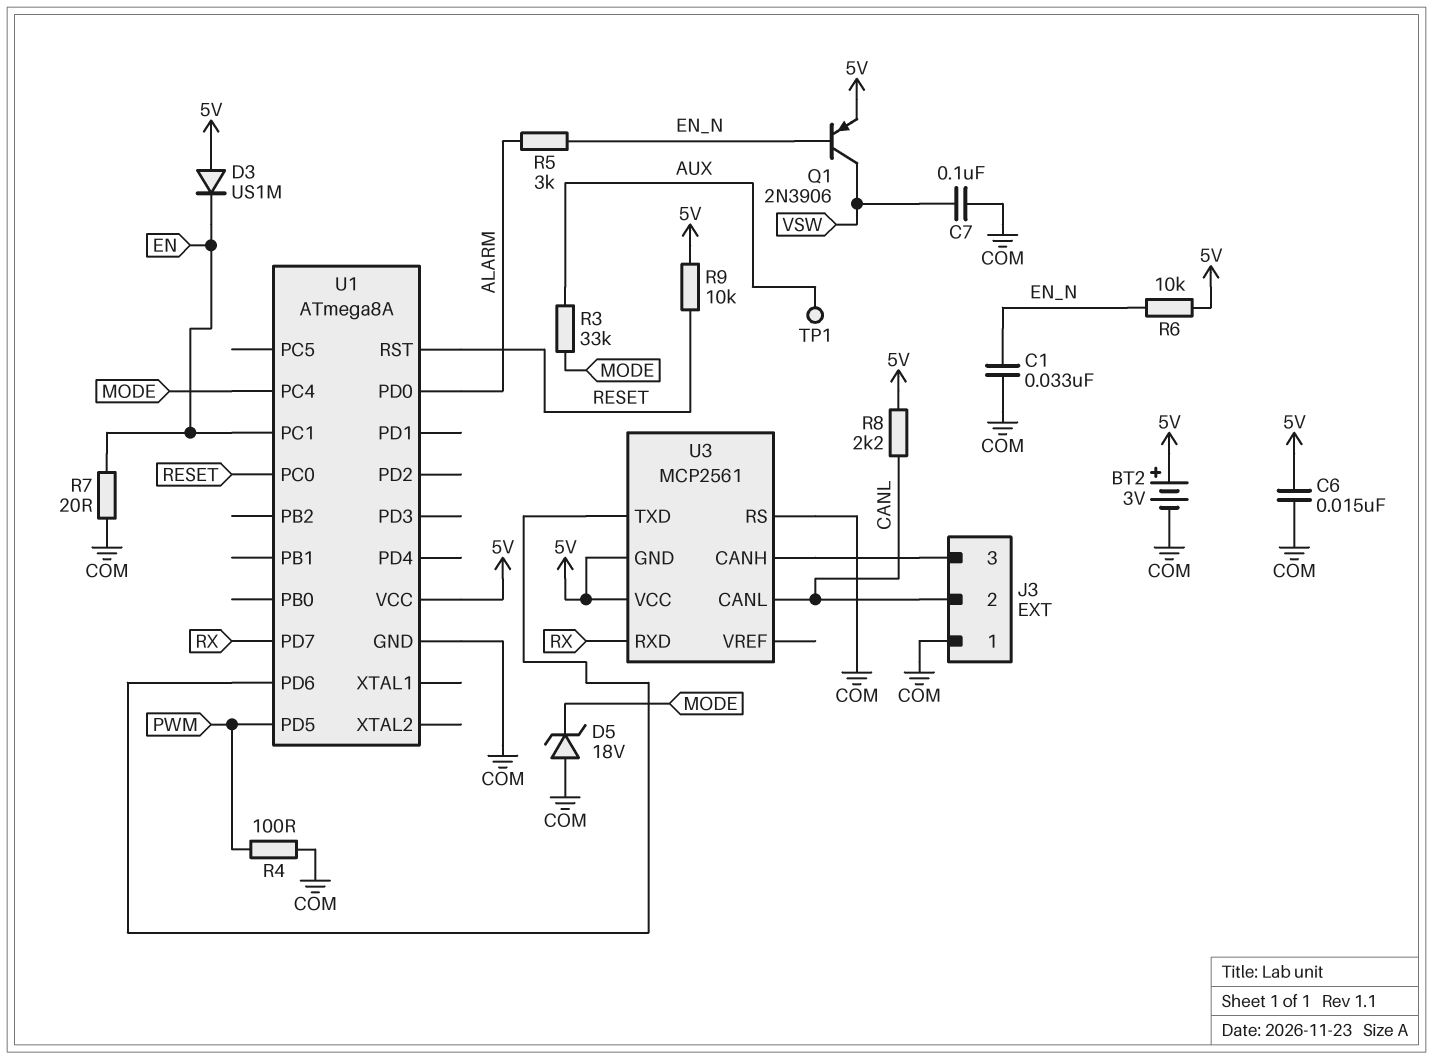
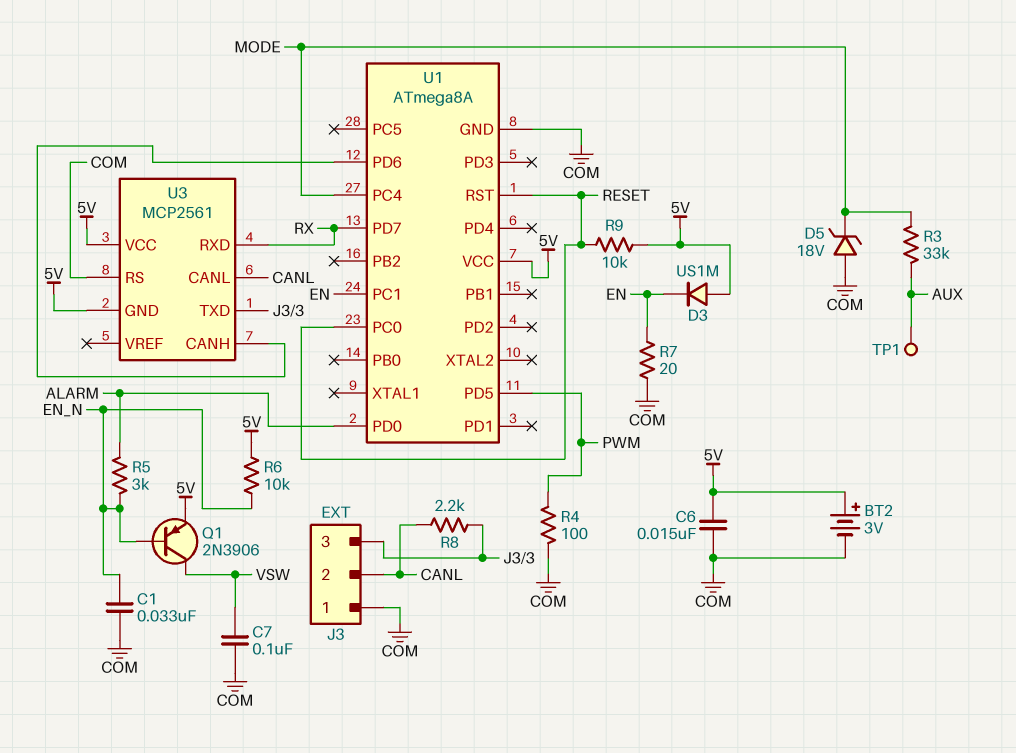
R8: 2.2k (5V, CANL) -> 2.2k (CANL, J3/3)
U3 pin CANH: J3/3 -> U1/PD6
U3 pin TXD: U1/PD6 -> J3/3

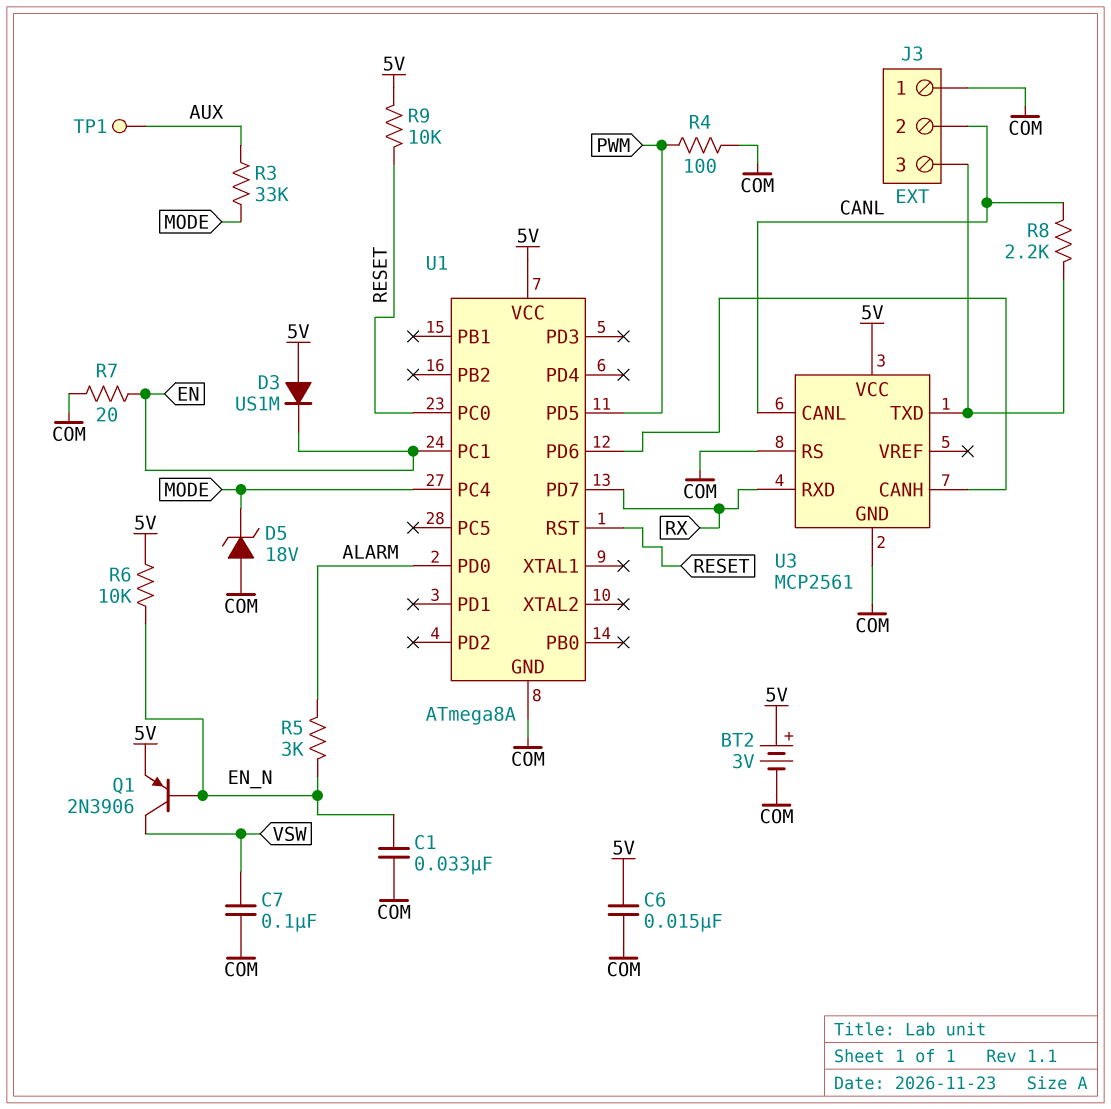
U3 pin GND: 5V -> COM

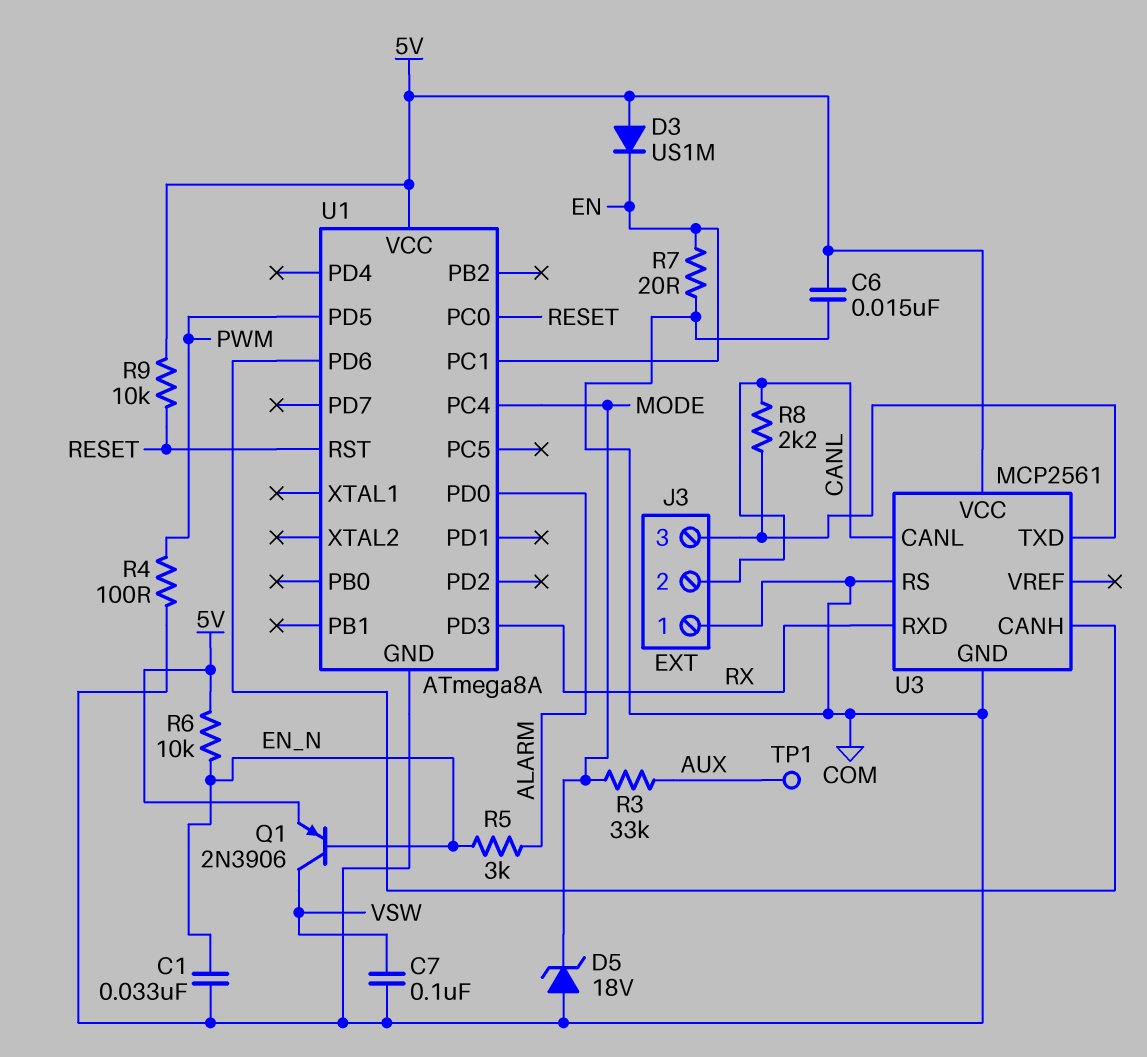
BT2: 3V (plus 5V, minus COM) -> none
U1 pin PD3: none -> RX
U1 pin PD7: RX -> none

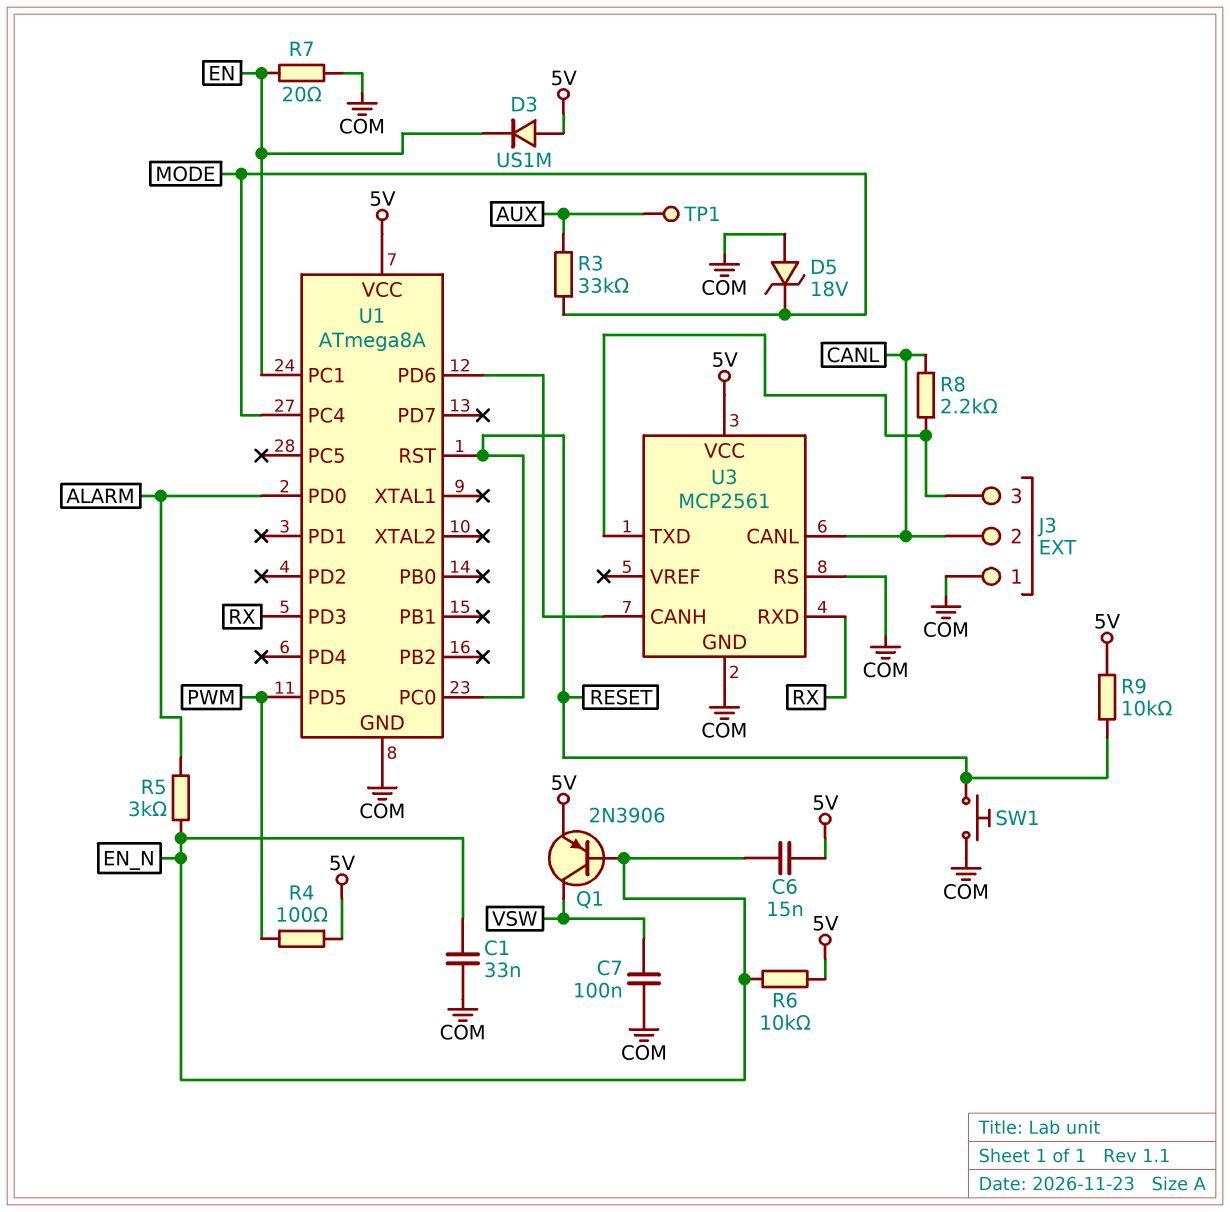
C6: 15nF (5V, COM) -> 15nF (5V, EN_N)
R4: 100 (COM, PWM) -> 100 (5V, PWM)
SW1: none -> button (COM, RESET)

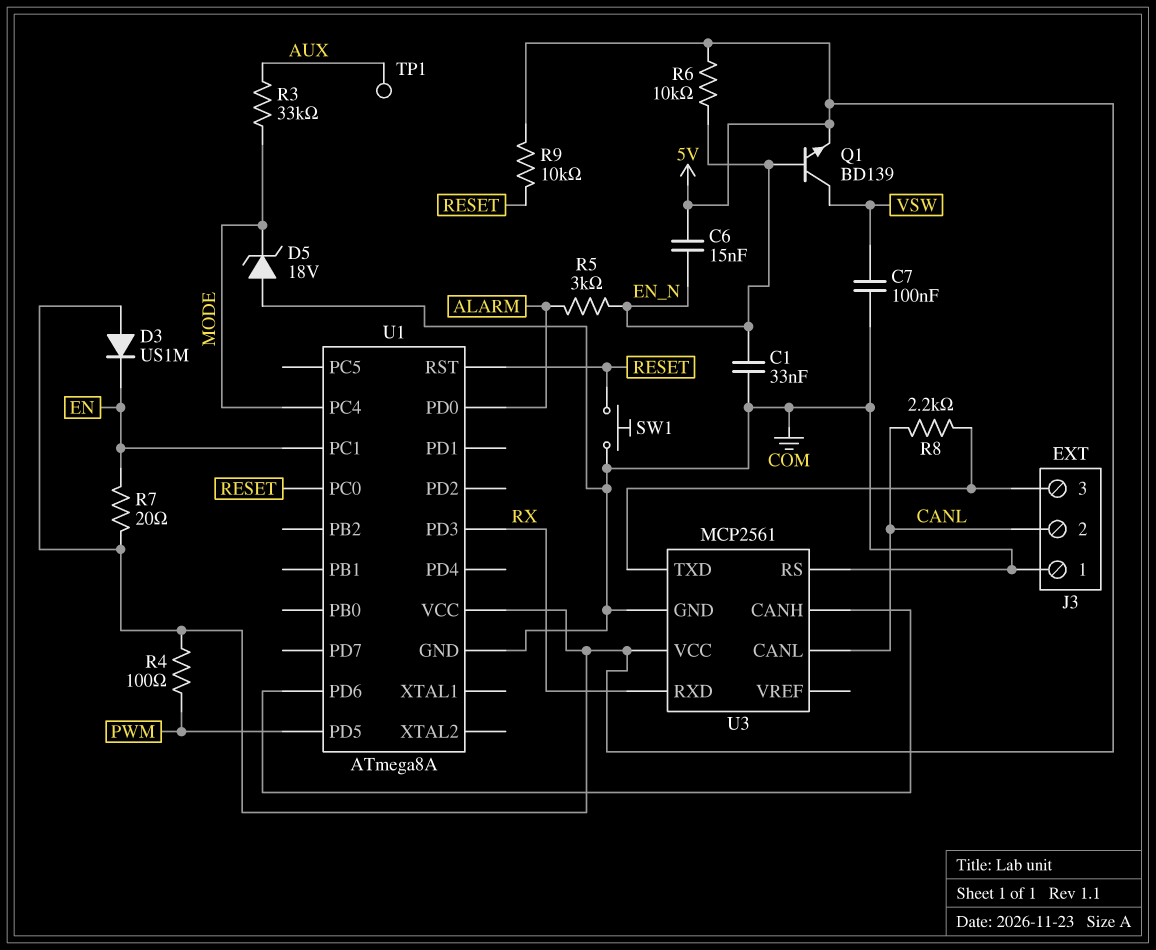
Q1: PNP 2N3906 (B EN_N, C VSW, E 5V) -> NPN BD139 (B EN_N, C VSW, E 5V)
R7: 20 (COM, EN) -> 20 (5V, EN)

